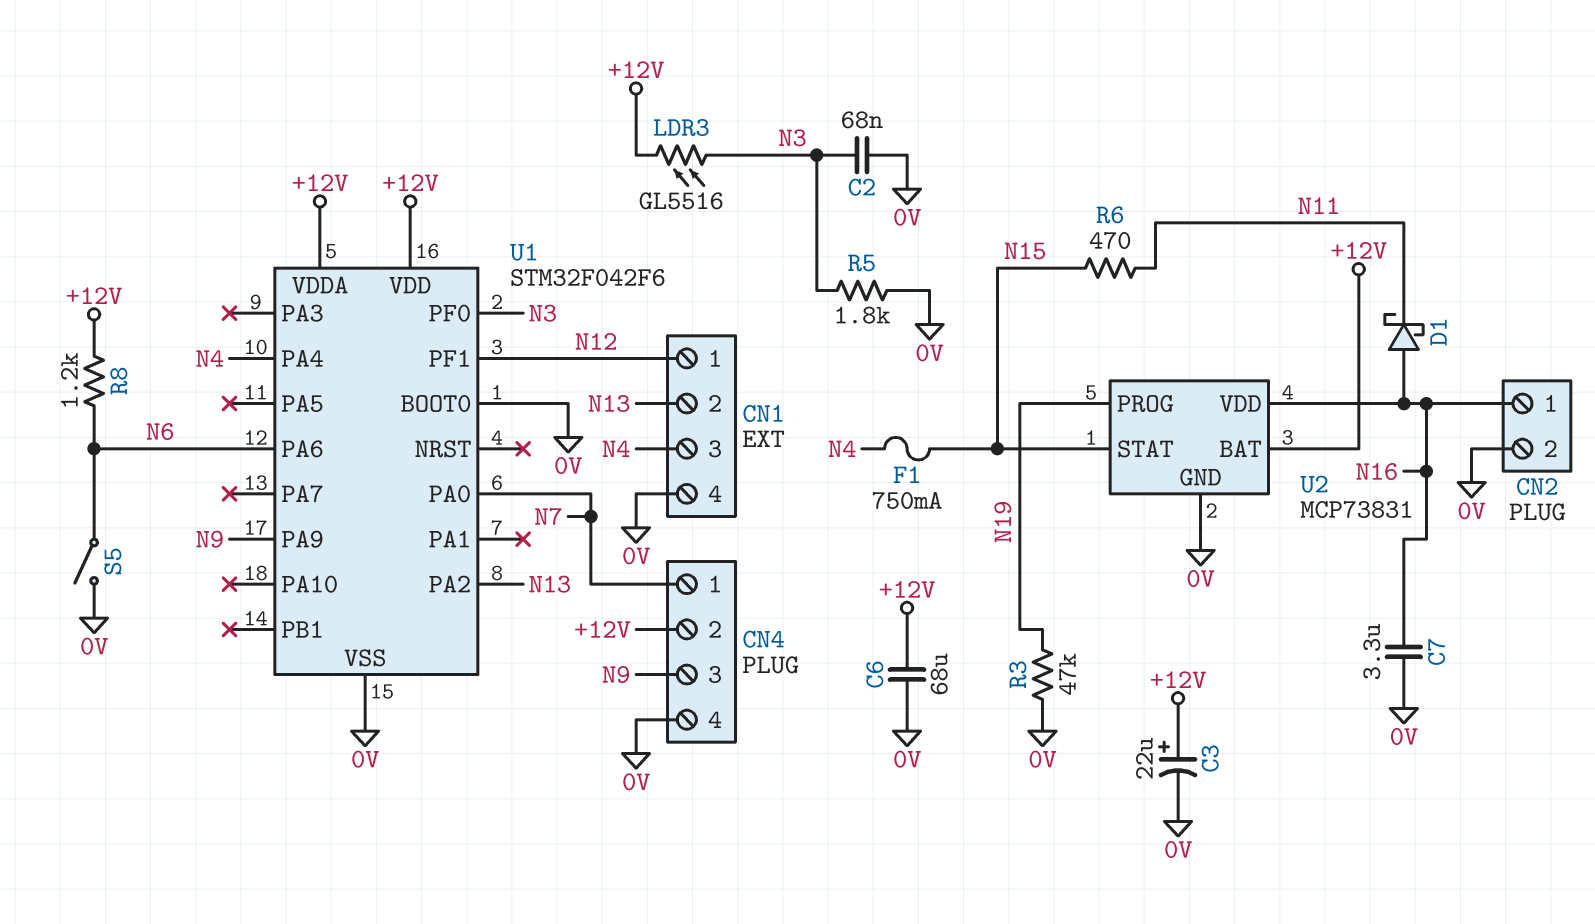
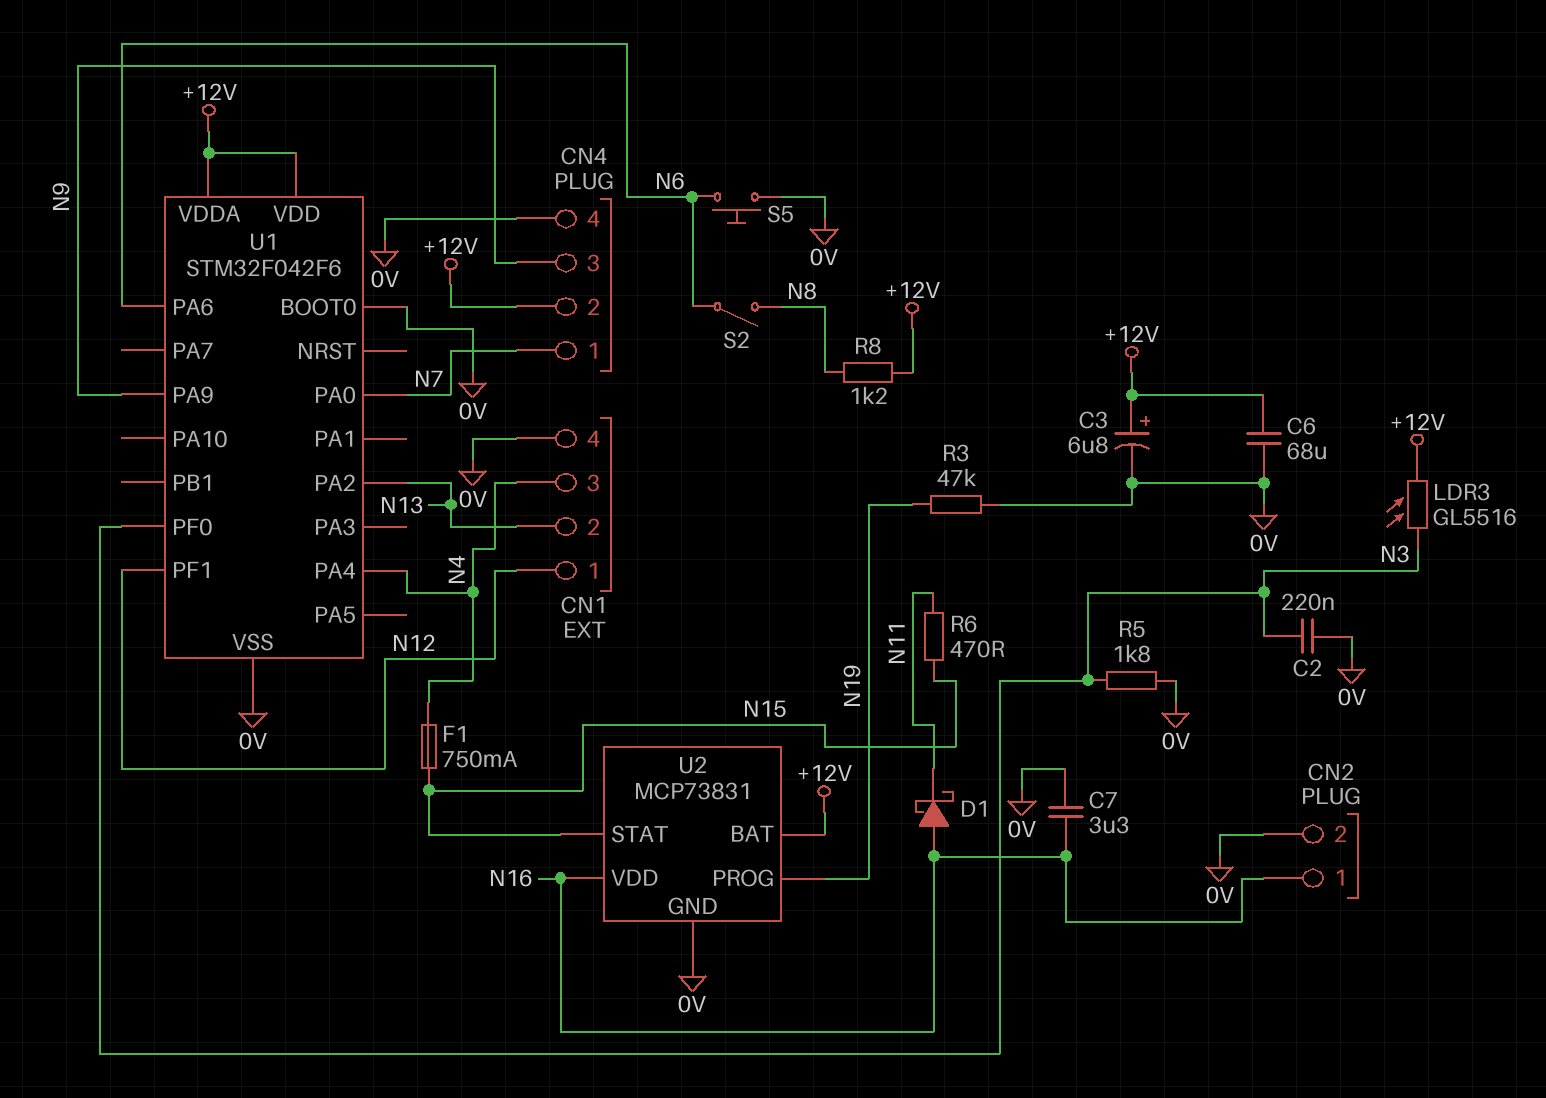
C2: 68nF (0V, N3) -> 220nF (0V, N3)
C3: 22uF (plus +12V, minus 0V) -> 6.8uF (plus +12V, minus 0V)
R8: 1.2k (+12V, N6) -> 1.2k (+12V, N8)
S2: none -> switch (N6, N8)
S5: switch (0V, N6) -> button (0V, N6)

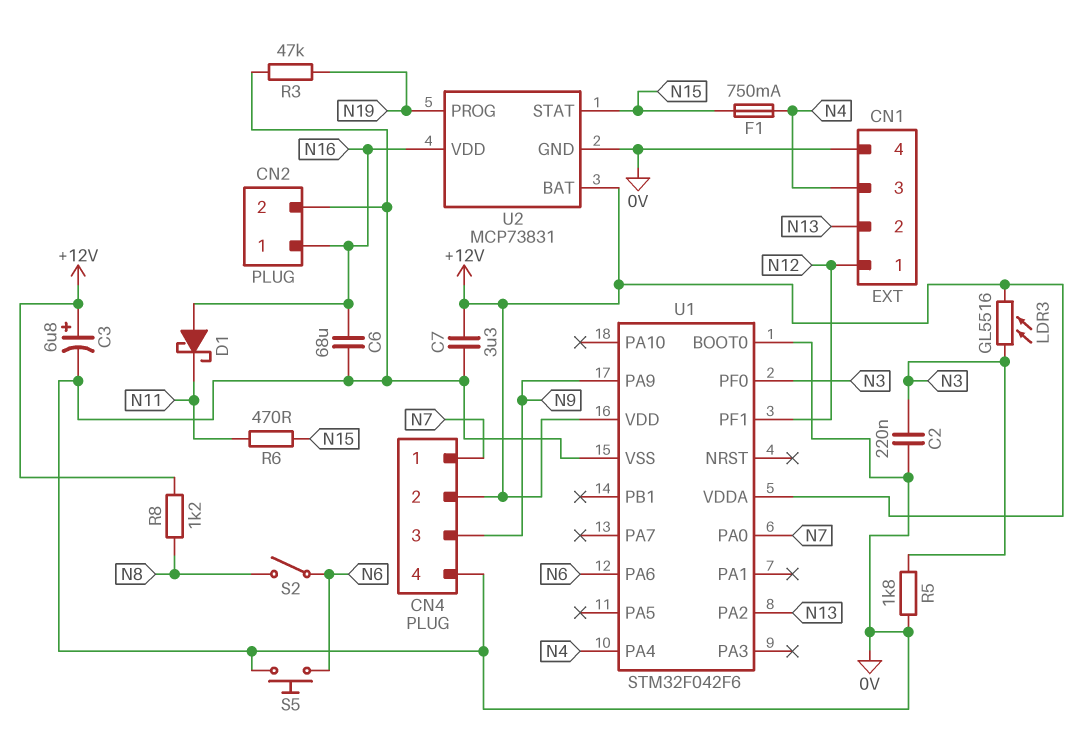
C6: 68uF (+12V, 0V) -> 68uF (0V, N16)
C7: 3.3uF (0V, N16) -> 3.3uF (+12V, 0V)

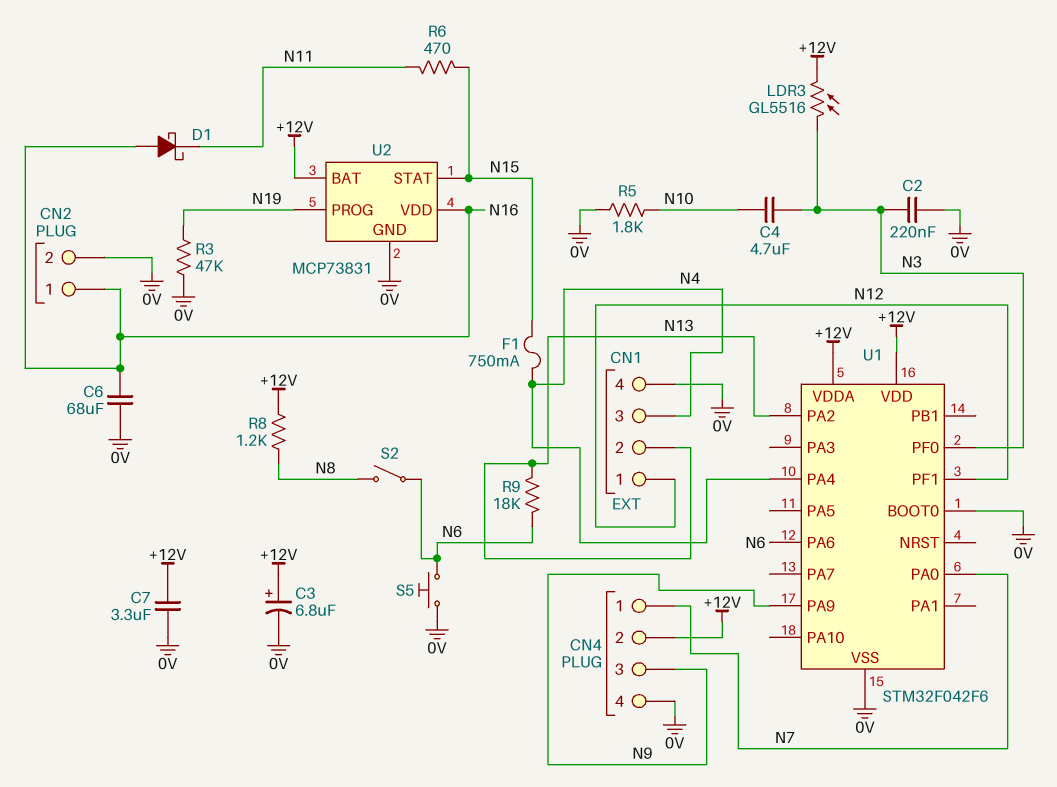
C4: none -> 4.7uF (N3, N10)
R5: 1.8k (0V, N3) -> 1.8k (0V, N10)
R9: none -> 18k (N6, N13)

